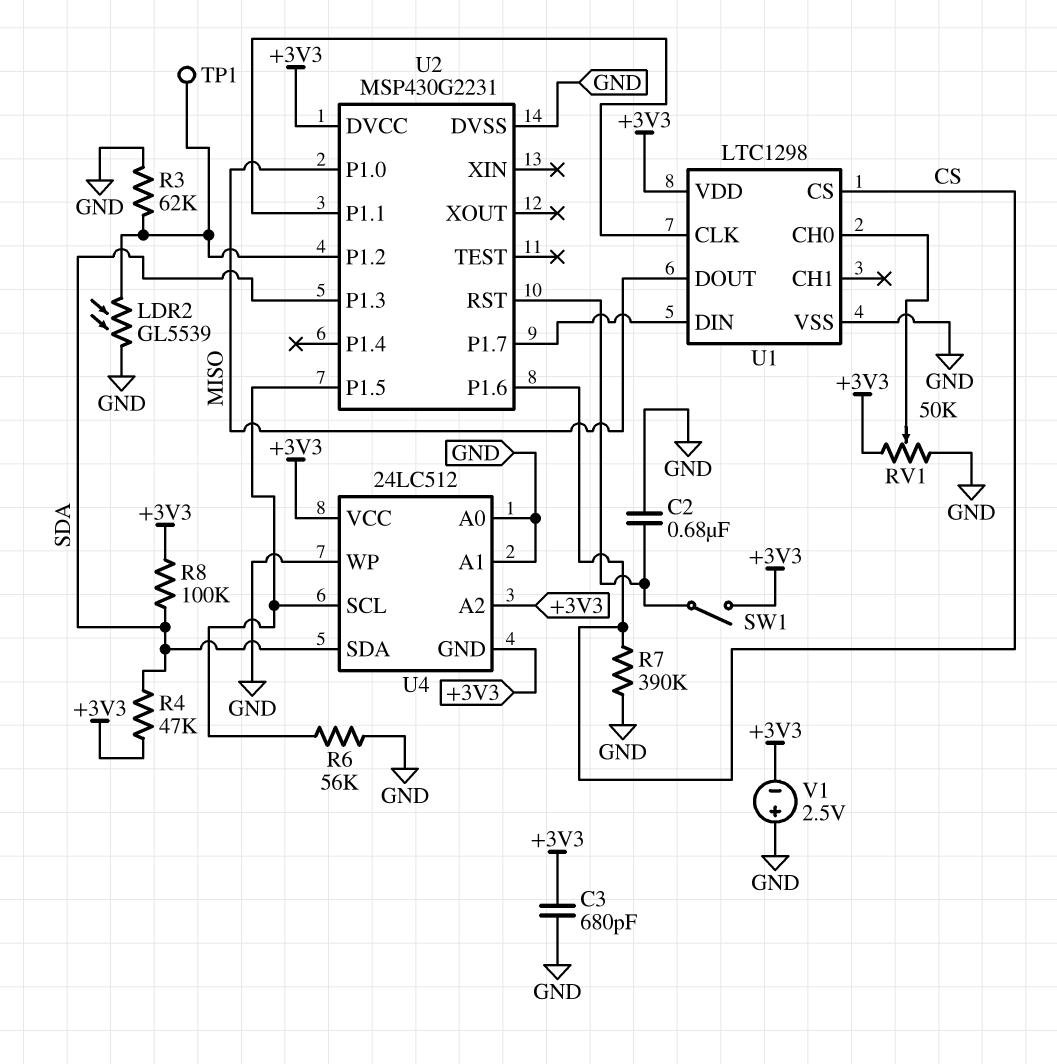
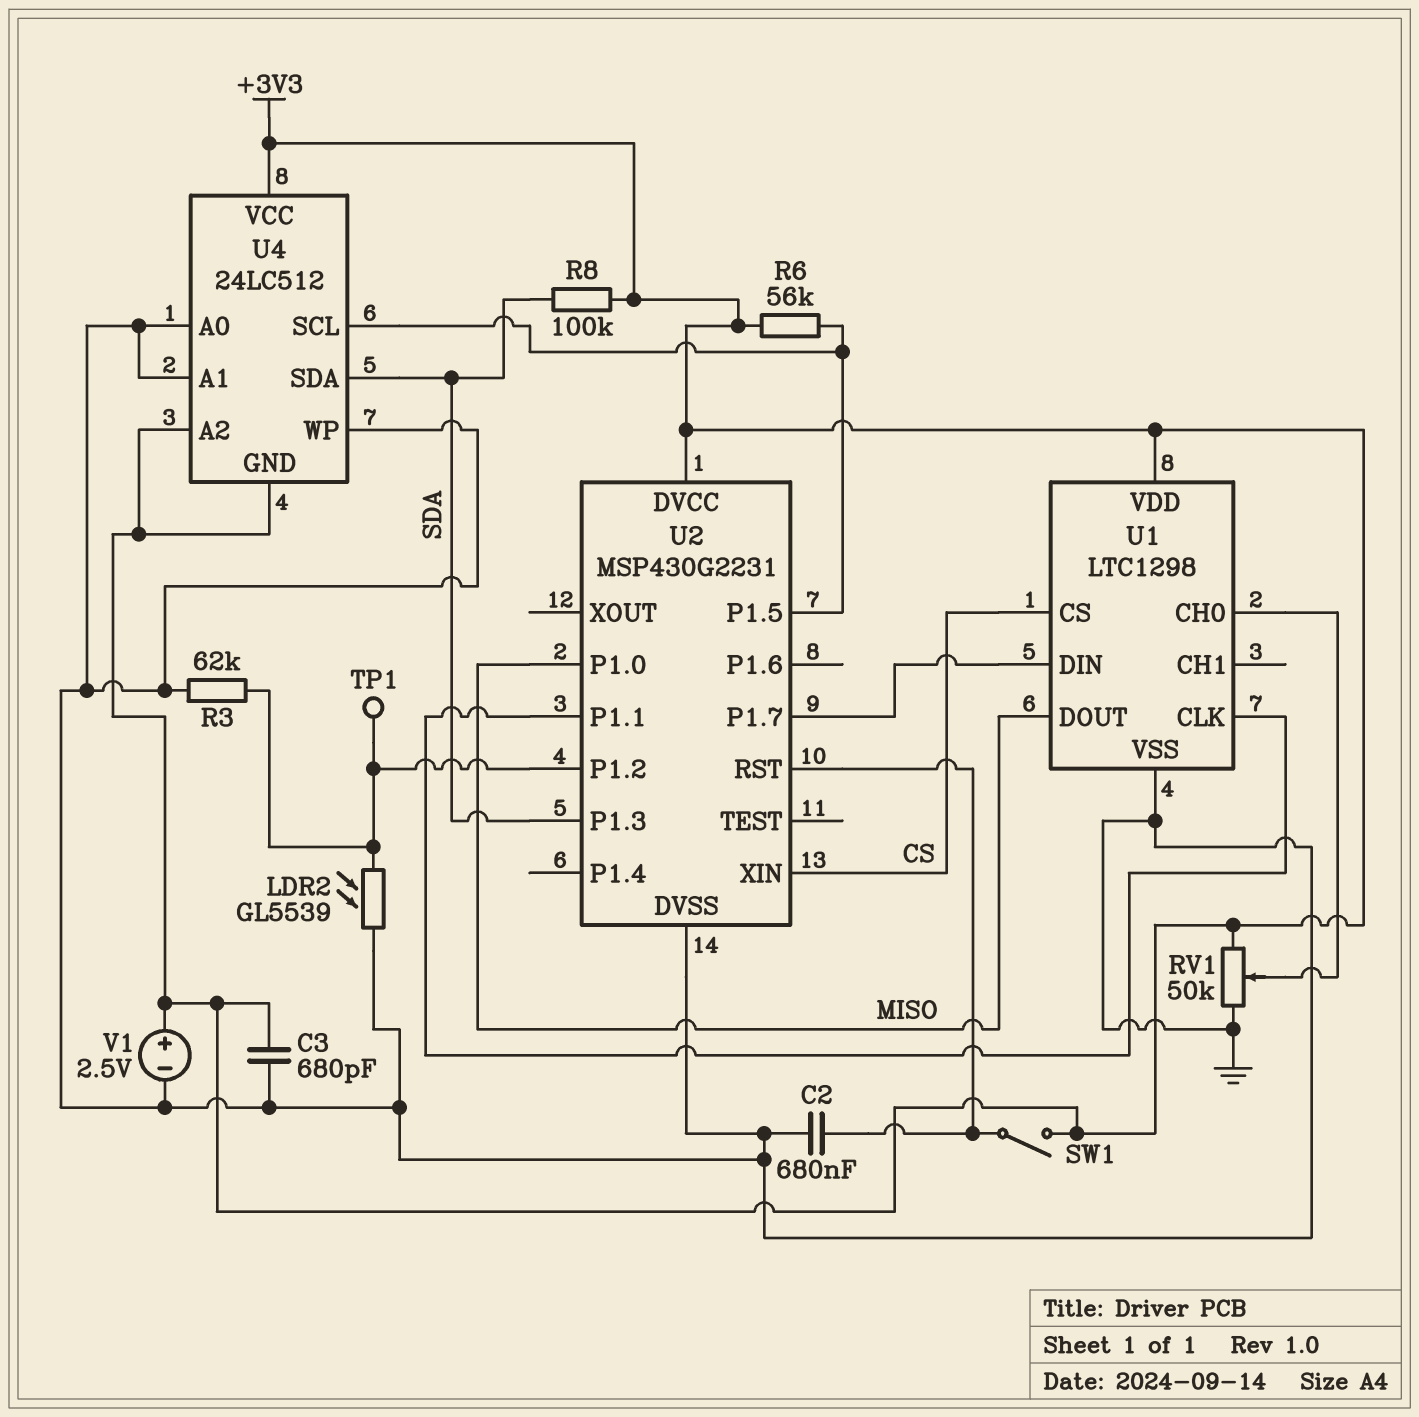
R4: 47k (+3V3, SDA) -> none
R6: 56k (GND, U2/P1.5) -> 56k (+3V3, U2/P1.5)
R7: 390k (CS, GND) -> none
U2 pin P1.6: CS -> none
U2 pin XIN: none -> CS
V1: 2.5V (plus GND, minus +3V3) -> 2.5V (plus +3V3, minus GND)

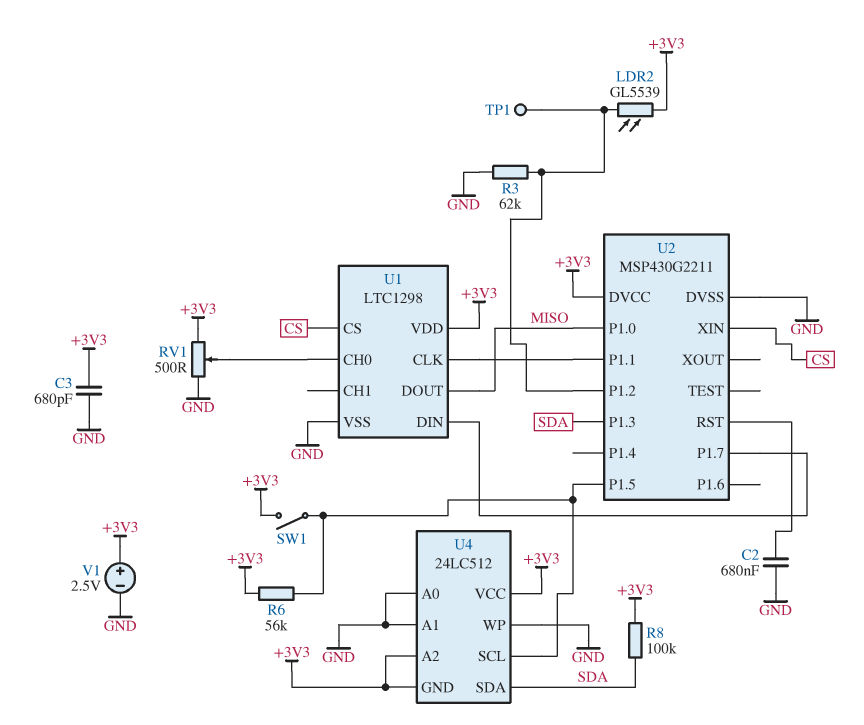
LDR2: GL5539 (GND, U2/P1.2) -> GL5539 (+3V3, U2/P1.2)
RV1: 50k (+3V3, GND, wiper U1/CH0) -> 500 (+3V3, GND, wiper U1/CH0)
SW1: switch (+3V3, U2/RST) -> switch (+3V3, U2/P1.5)
U2: MSP430G2231 -> MSP430G2211

